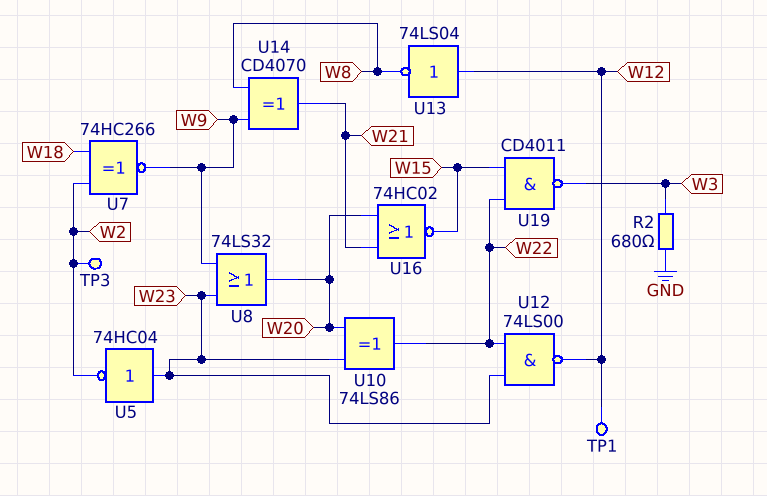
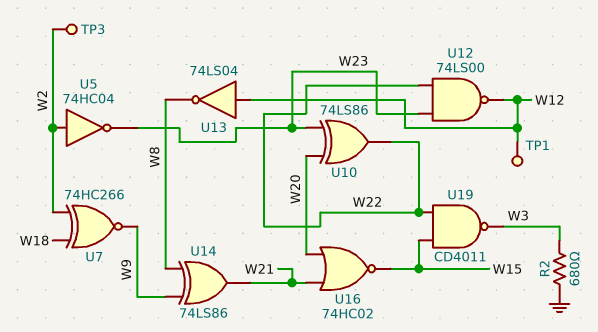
U5: NOT 74HC04 (in W23, out W2) -> NOT 74HC04 (in W2, out W23)
U8: OR 74LS32 (in W9, in W23, out W20) -> none
U14: XOR CD4070 (in W8, in W9, out W21) -> XOR 74LS86 (in W8, in W9, out W21)

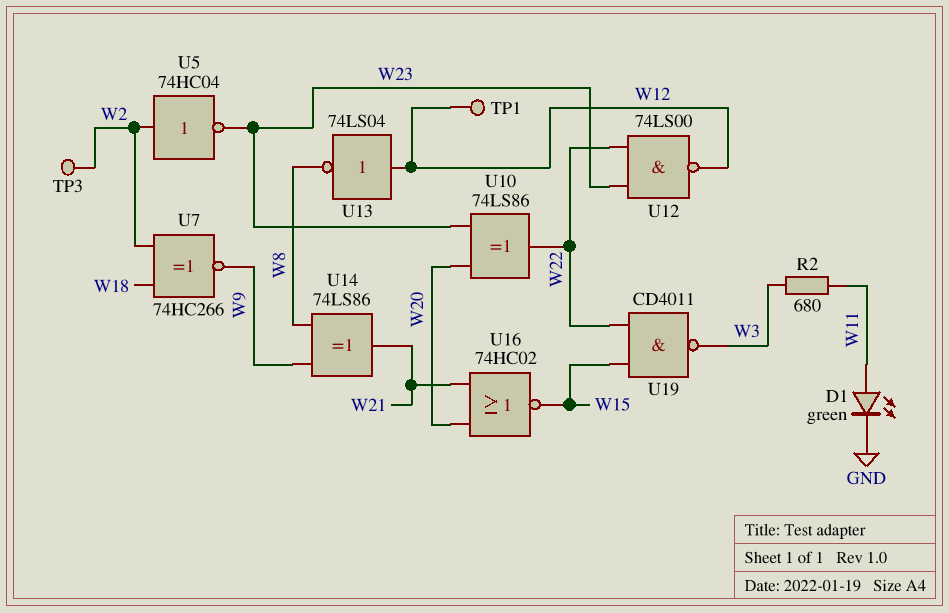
D1: none -> LED green (A W11, K GND)
R2: 680 (GND, W3) -> 680 (W3, W11)

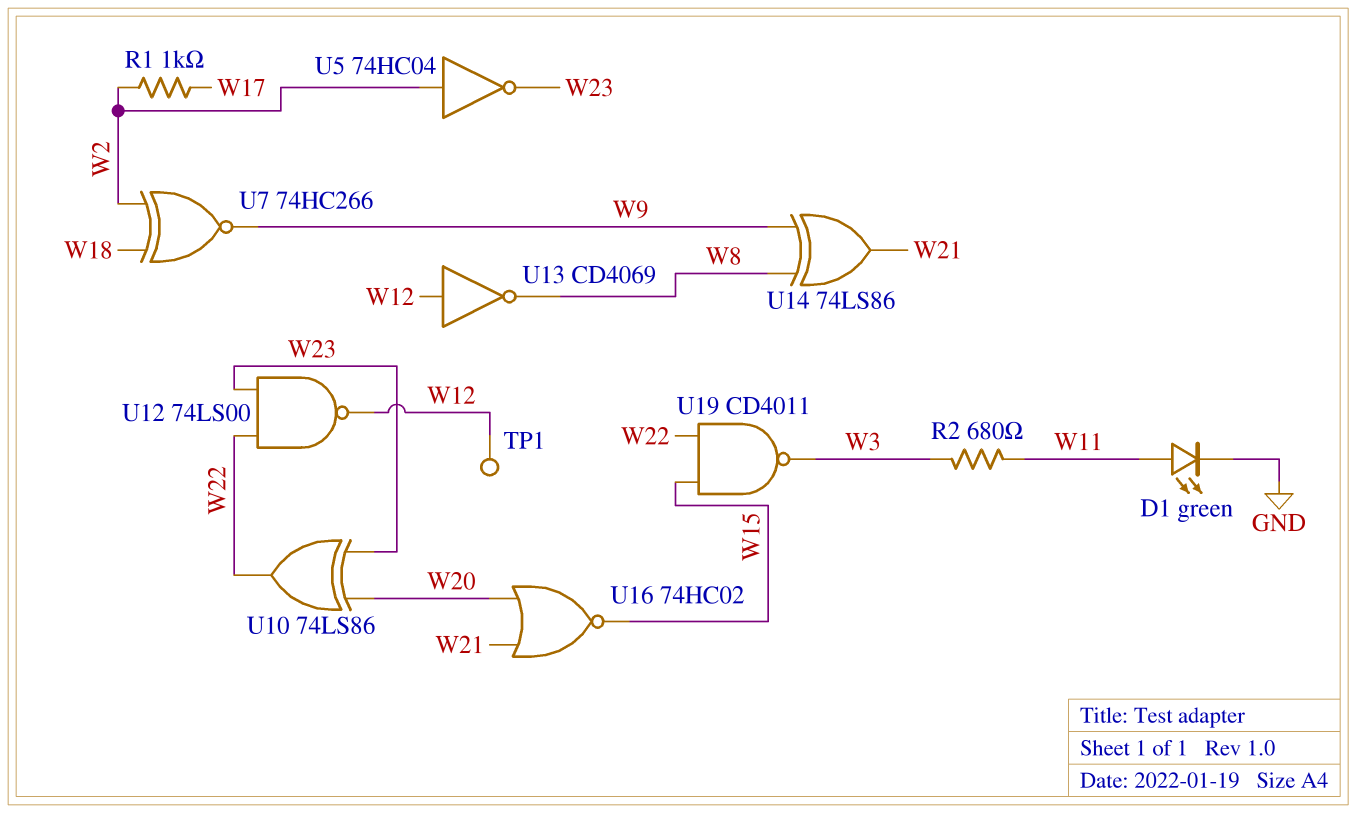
R1: none -> 1k (W2, W17)
TP3: test point (W2) -> none
U13: NOT 74LS04 (in W12, out W8) -> NOT CD4069 (in W12, out W8)

